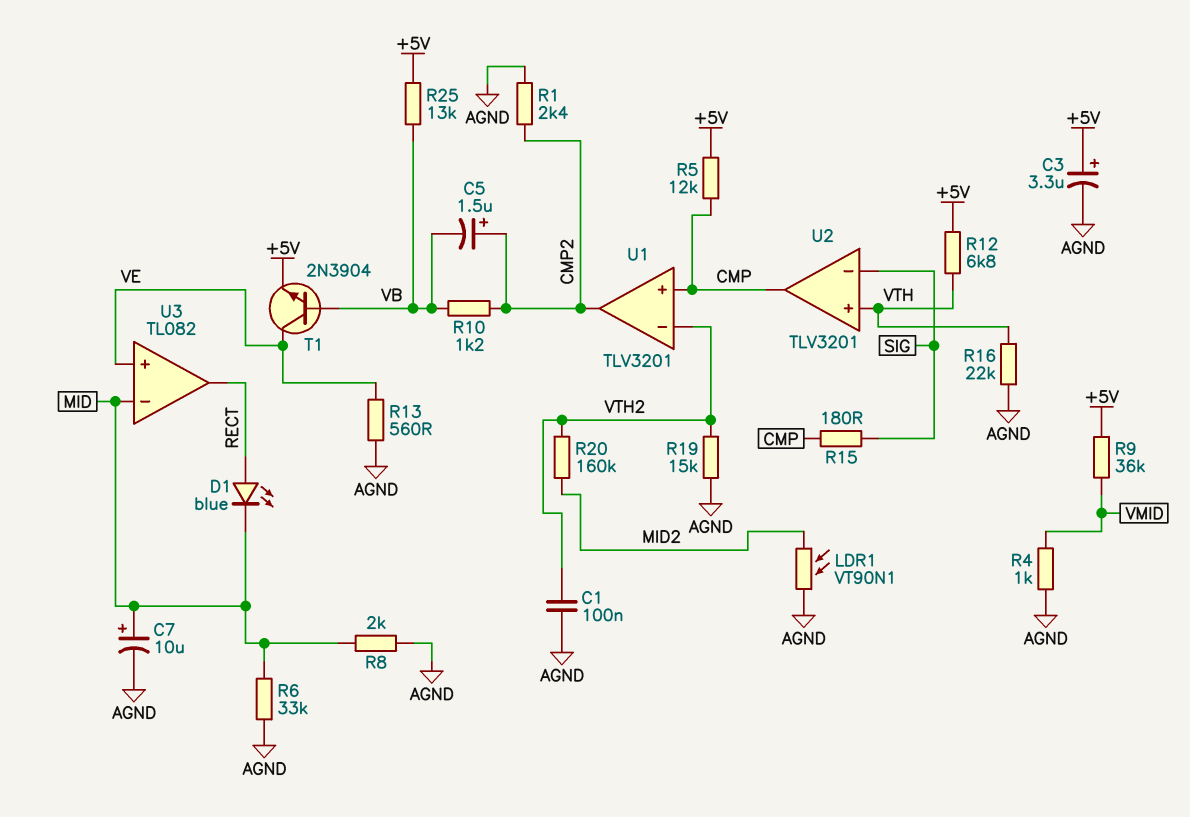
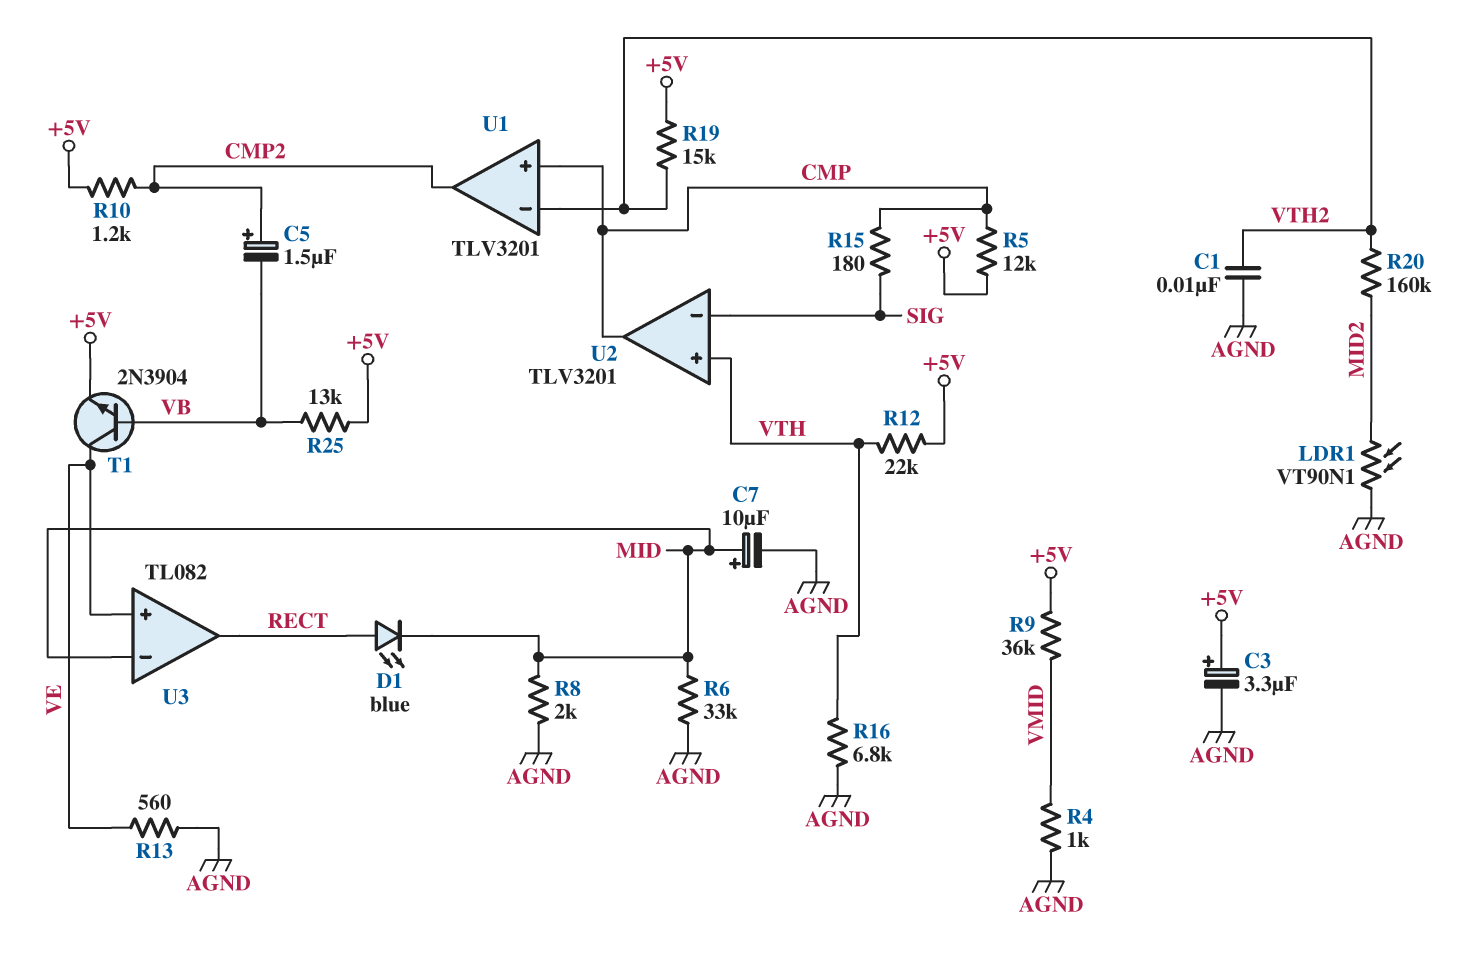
C1: 100nF (AGND, VTH2) -> 10nF (AGND, VTH2)
R1: 2.4k (AGND, CMP2) -> none
R10: 1.2k (CMP2, VB) -> 1.2k (+5V, CMP2)
R12: 6.8k (+5V, VTH) -> 22k (+5V, VTH)
R16: 22k (AGND, VTH) -> 6.8k (AGND, VTH)
R19: 15k (AGND, VTH2) -> 15k (+5V, VTH2)

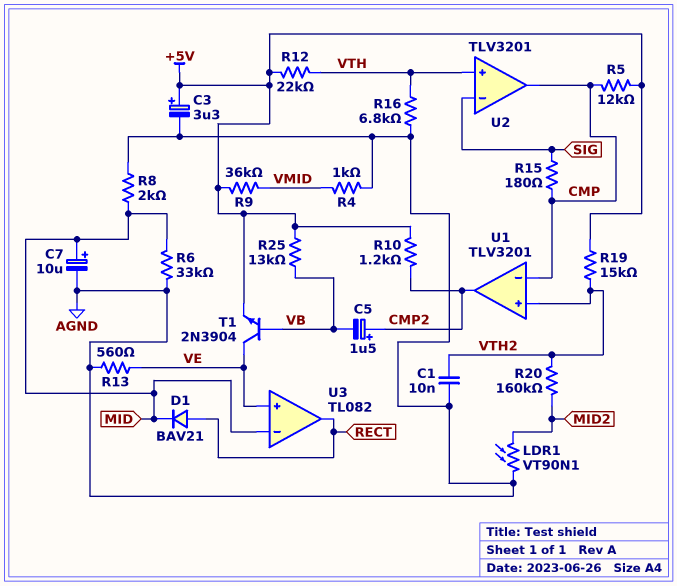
D1: LED blue (A RECT, K MID) -> diode BAV21 (A RECT, K MID)
U1 pin in+: CMP -> VTH2
U1 pin in-: VTH2 -> CMP

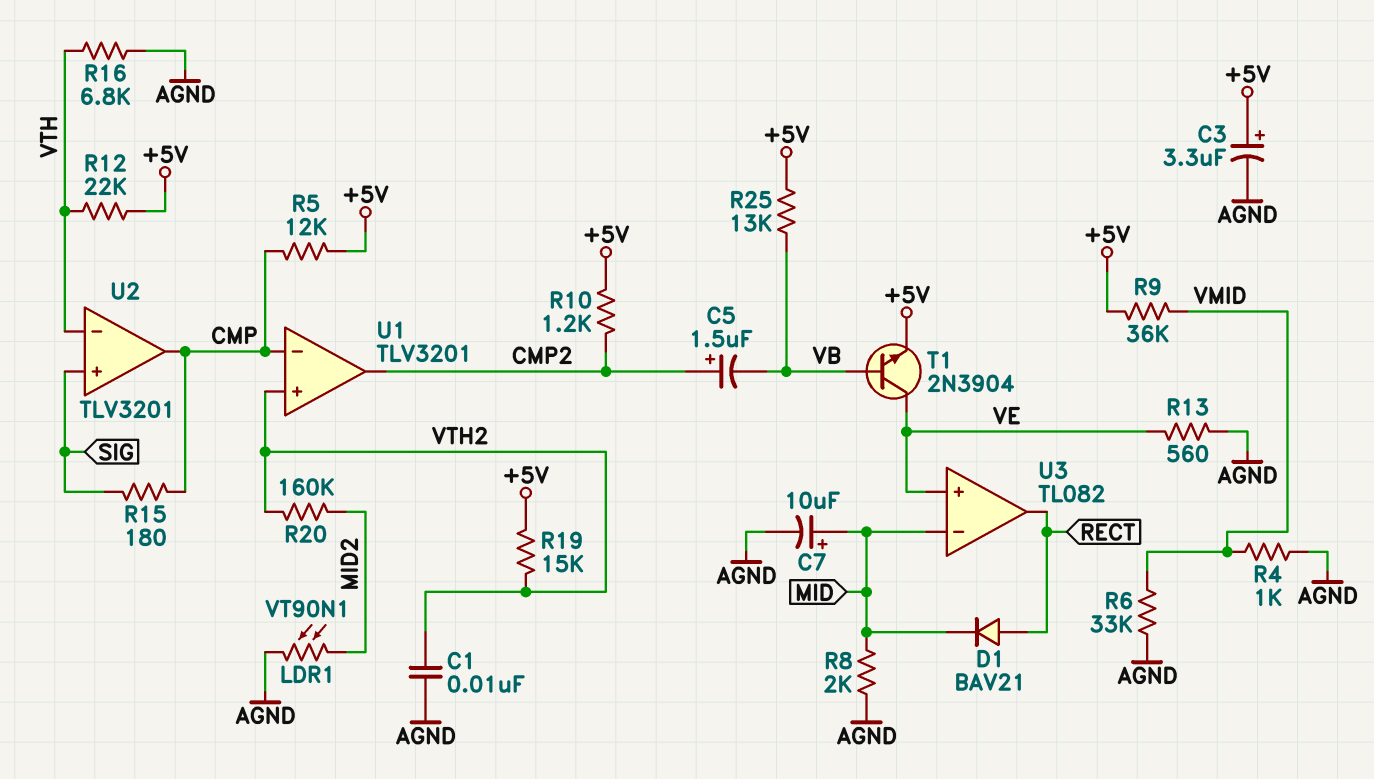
R6: 33k (AGND, MID) -> 33k (AGND, VMID)
U2 pin in+: VTH -> SIG
U2 pin in-: SIG -> VTH

